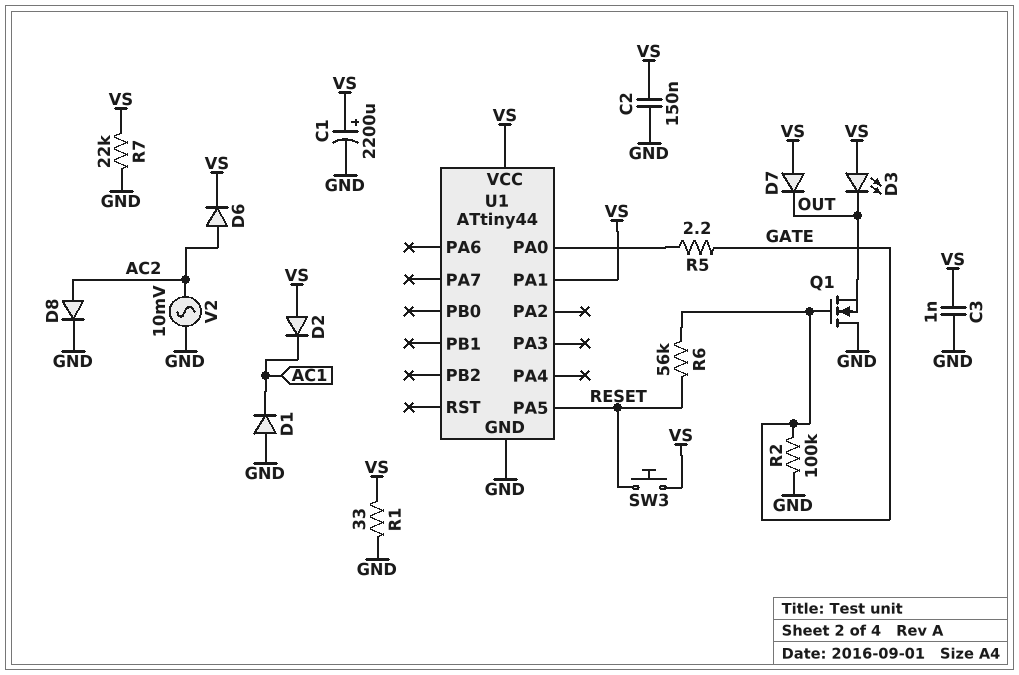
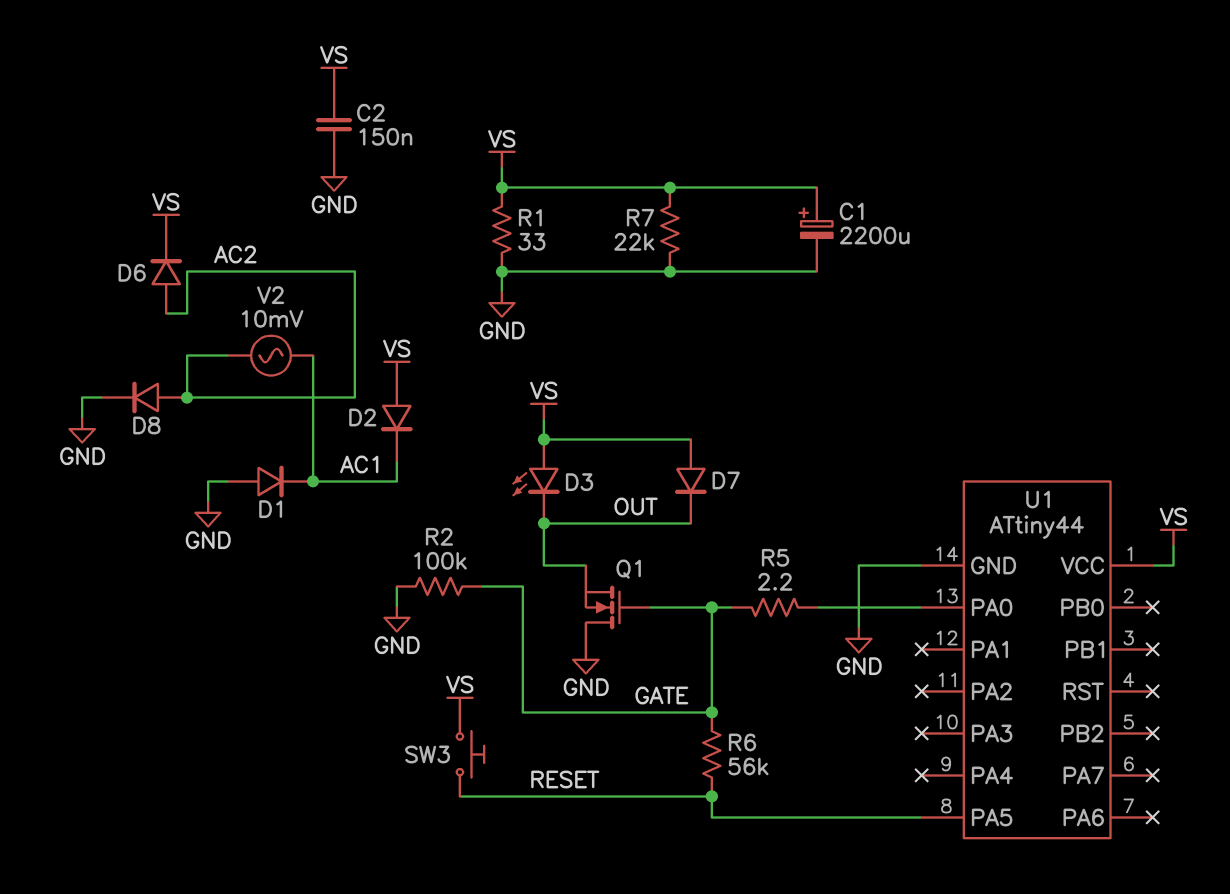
C3: 1nF (GND, VS) -> none
U1 pin PA1: VS -> none
V2: AC 10mV (AC2, GND) -> AC 10mV (AC1, AC2)

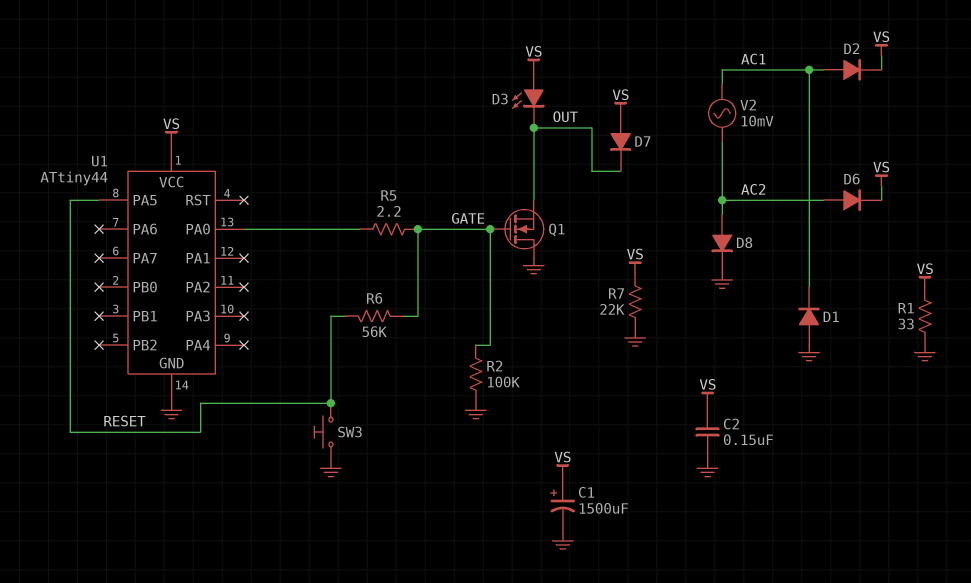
C1: 2200uF (plus VS, minus GND) -> 1500uF (plus VS, minus GND)
D2: diode (A VS, K AC1) -> diode (A AC1, K VS)
SW3: button (RESET, VS) -> button (GND, RESET)

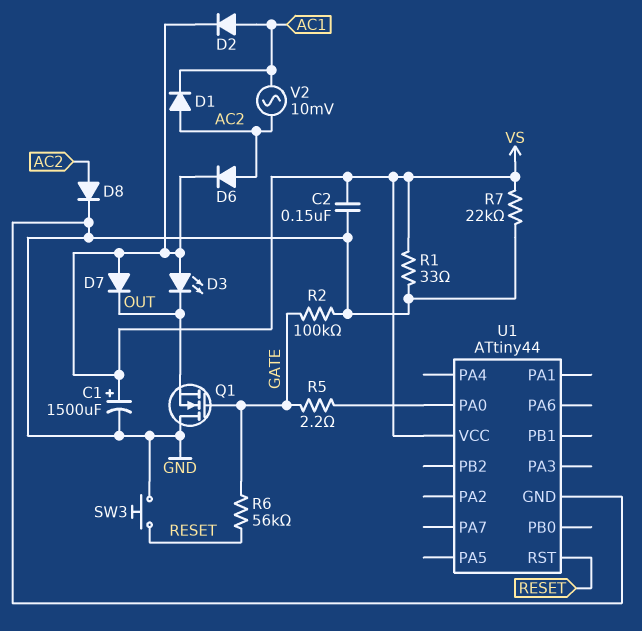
D1: diode (A GND, K AC1) -> diode (A AC2, K AC1)
U1 pin PA5: RESET -> none
U1 pin RST: none -> RESET

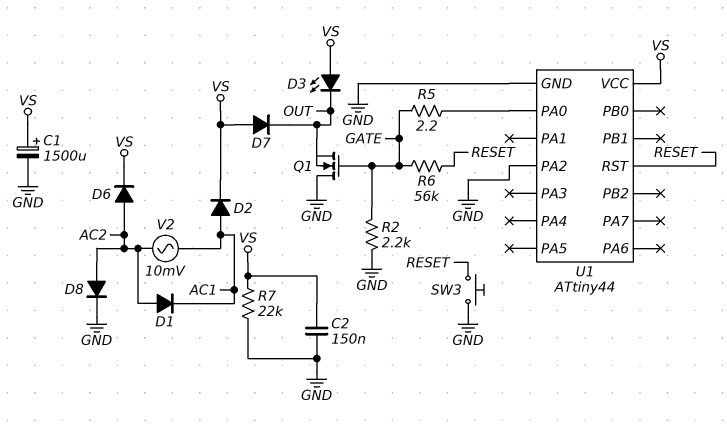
R1: 33 (GND, VS) -> none
R2: 100k (GATE, GND) -> 2.2k (GATE, GND)
U1 pin PA2: none -> GND

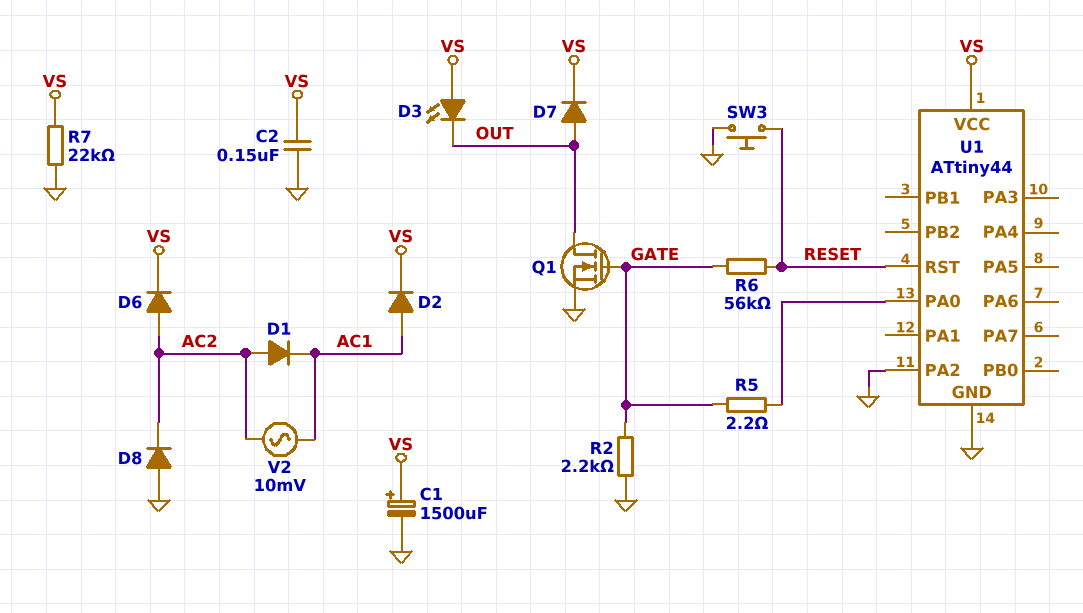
D7: diode (A VS, K OUT) -> diode (A OUT, K VS)
D8: diode (A AC2, K GND) -> diode (A GND, K AC2)
Q1: NMOS (G GATE, D GND, S OUT) -> NMOS (G GATE, D OUT, S GND)

